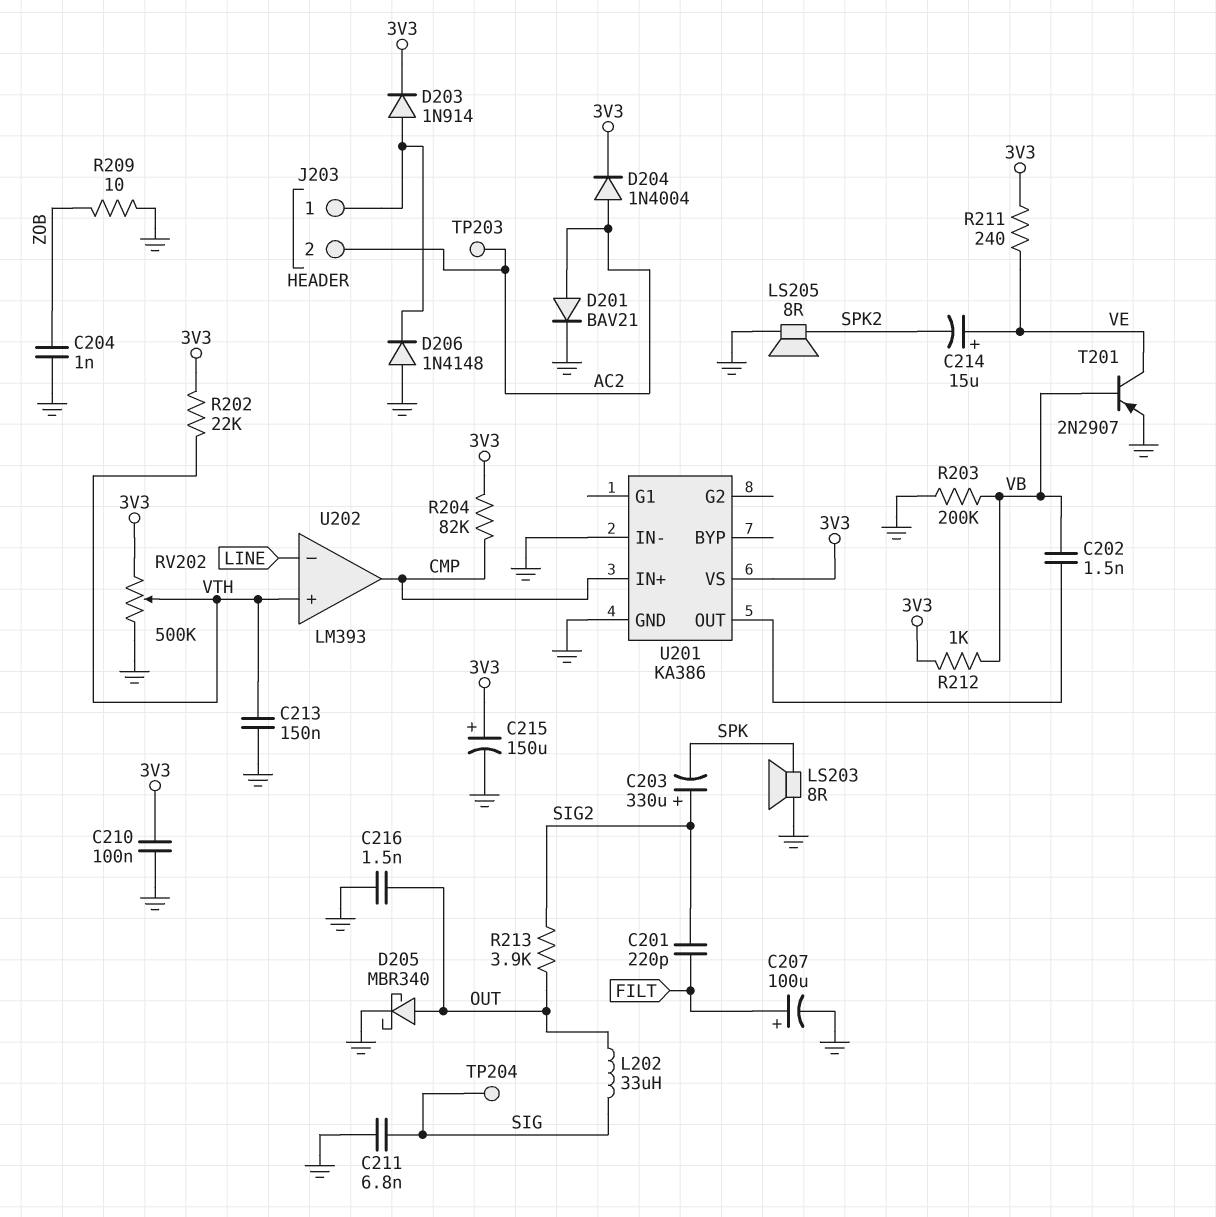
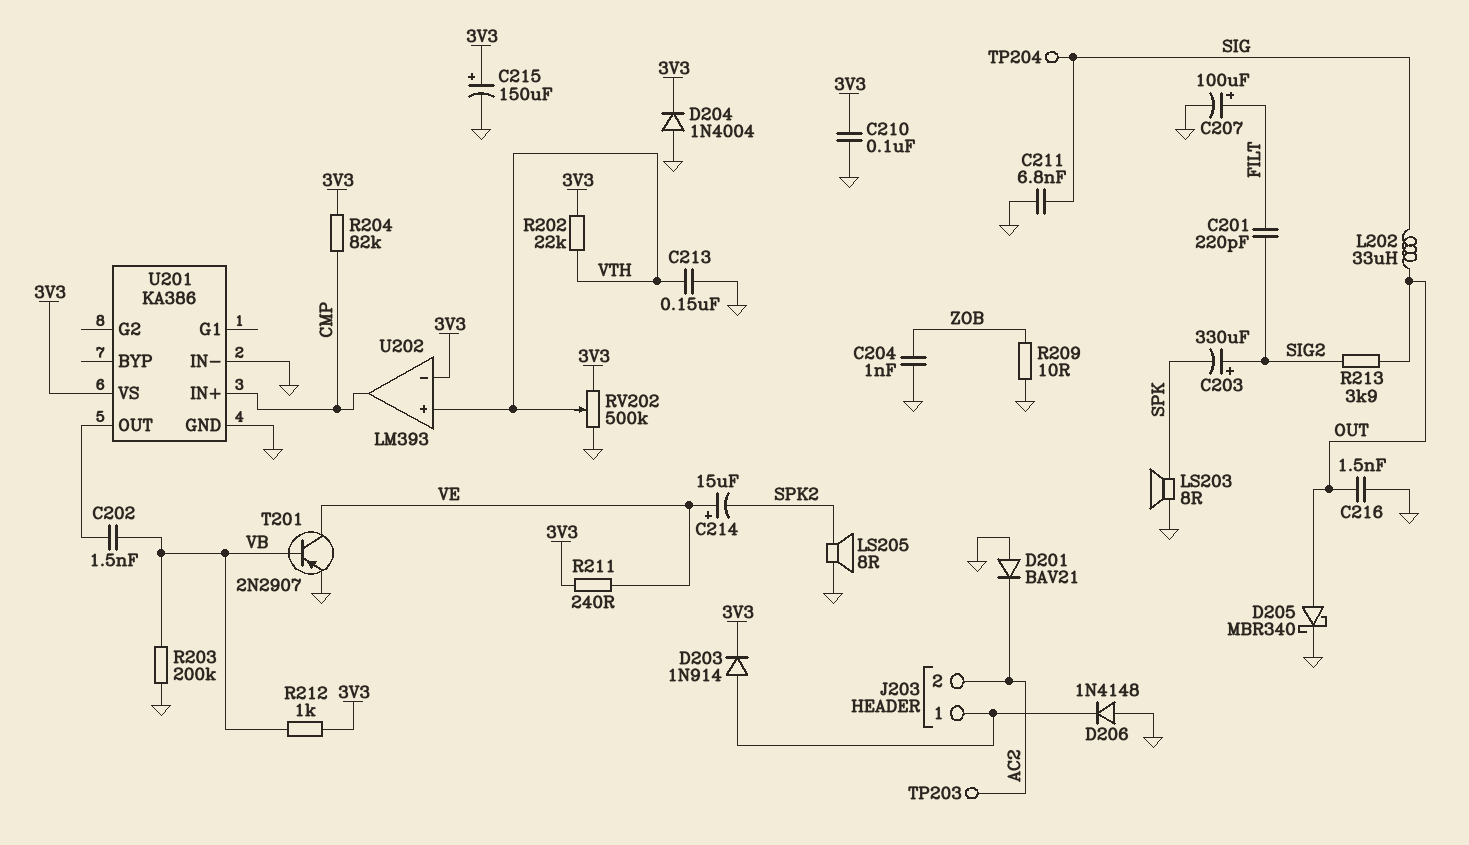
D201: diode BAV21 (A AC2, K GND) -> diode BAV21 (A GND, K AC2)
D204: diode 1N4004 (A AC2, K 3V3) -> diode 1N4004 (A GND, K 3V3)
U202 pin in-: LINE -> 3V3

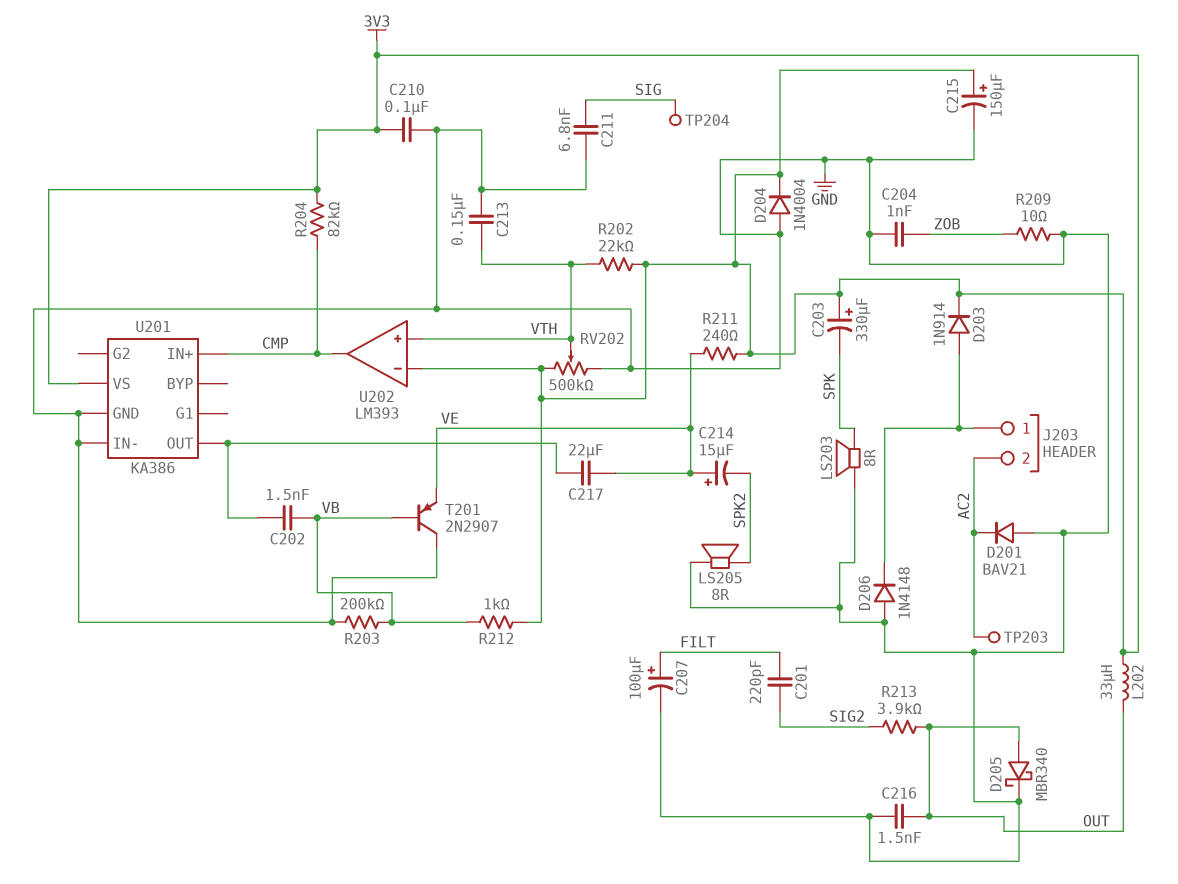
C203: 330uF (plus SIG2, minus SPK) -> 330uF (plus 3V3, minus SPK)
C217: none -> 22uF (U201/OUT, VE)
L202: 33uH (OUT, SIG) -> 33uH (3V3, OUT)
T201: PNP 2N2907 (B VB, C VE, E GND) -> PNP 2N2907 (B VB, C GND, E VE)

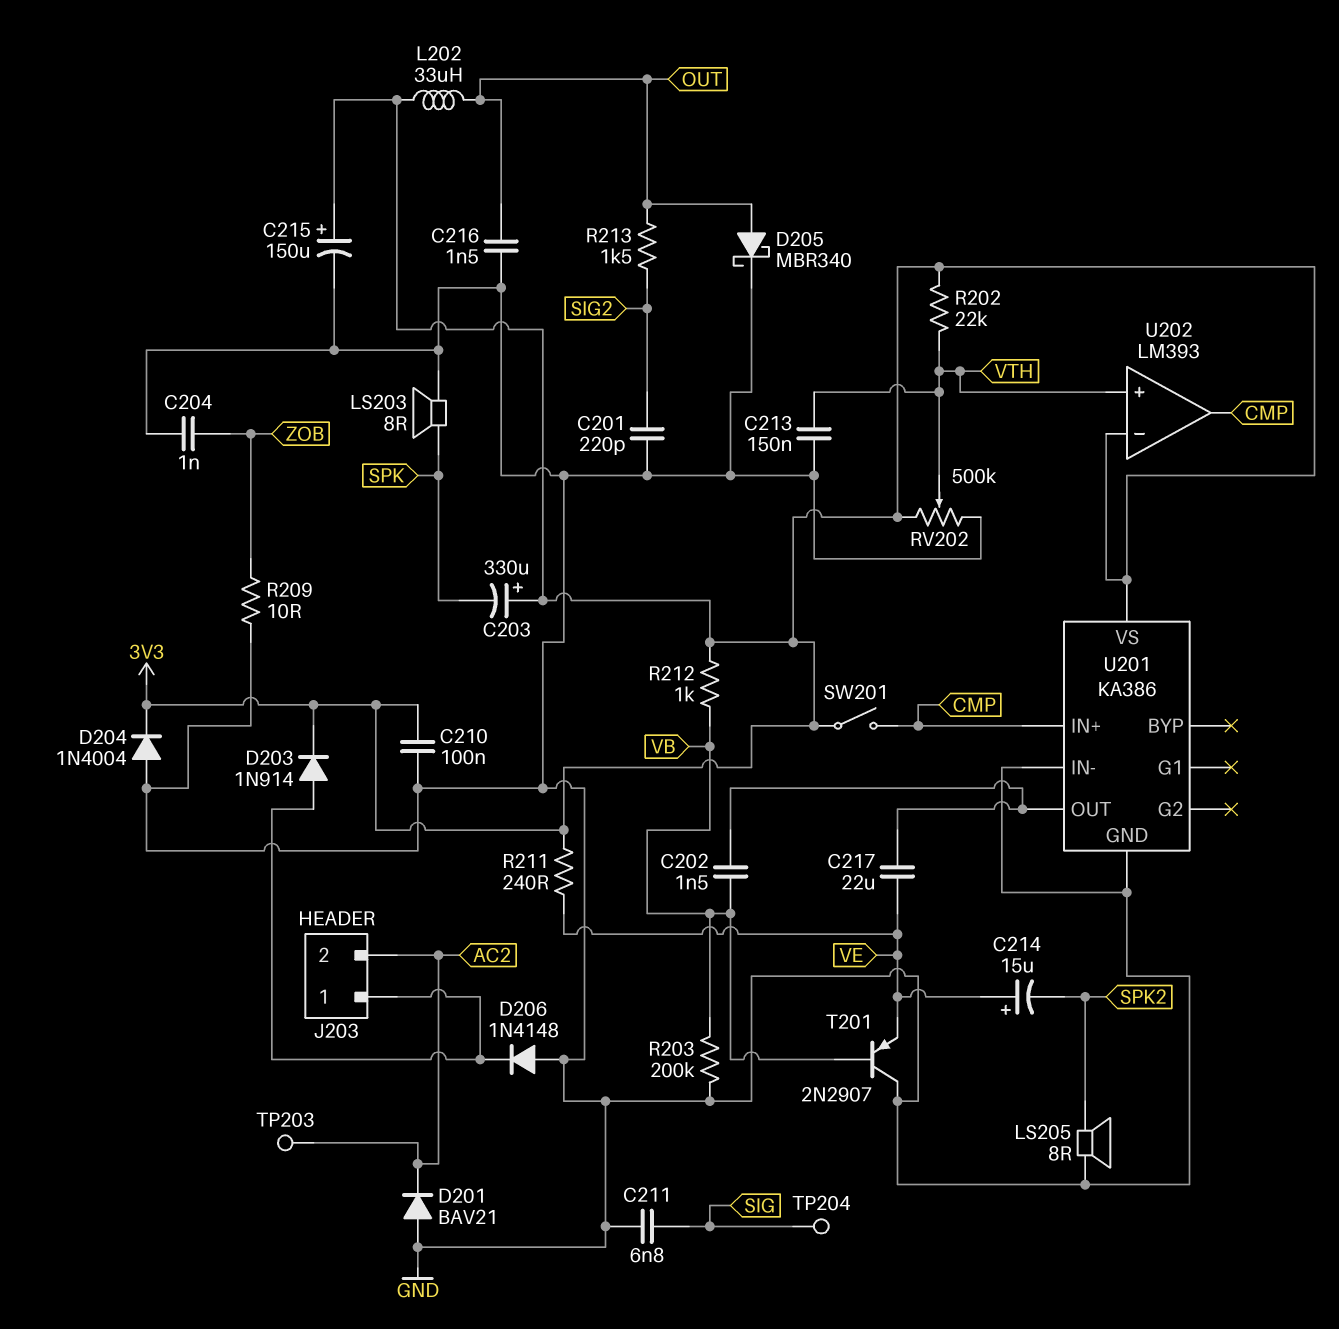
C201: 220pF (FILT, SIG2) -> 220pF (GND, SIG2)
C207: 100uF (plus FILT, minus GND) -> none
R204: 82k (3V3, CMP) -> none
R213: 3.9k (OUT, SIG2) -> 1.5k (OUT, SIG2)
SW201: none -> switch (3V3, CMP)

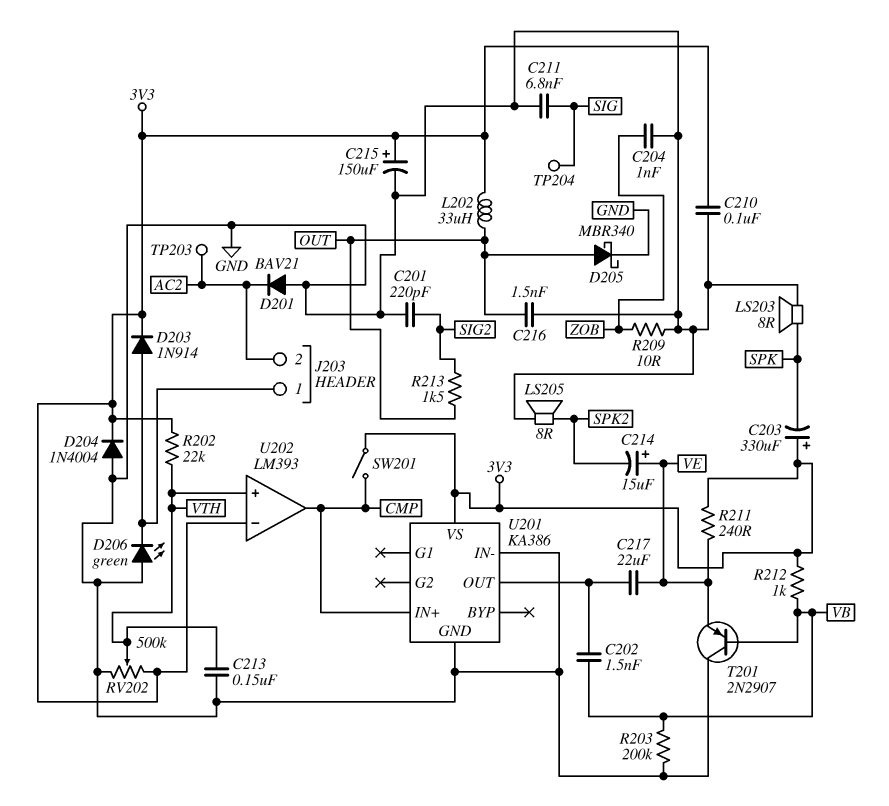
D206: diode 1N4148 (A GND, K J203/1) -> LED green (A GND, K J203/1)

